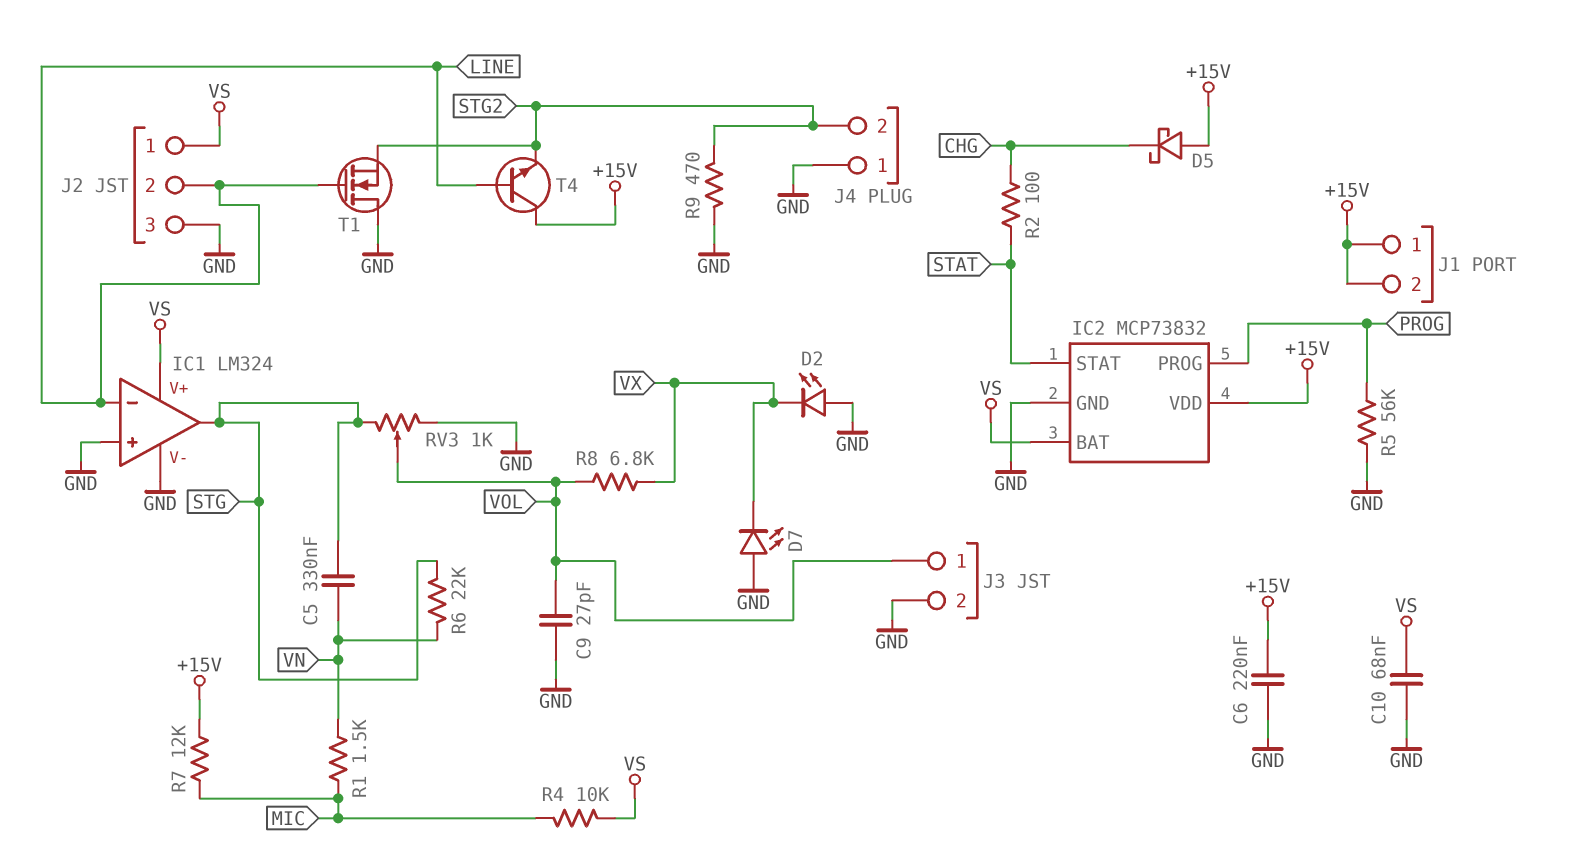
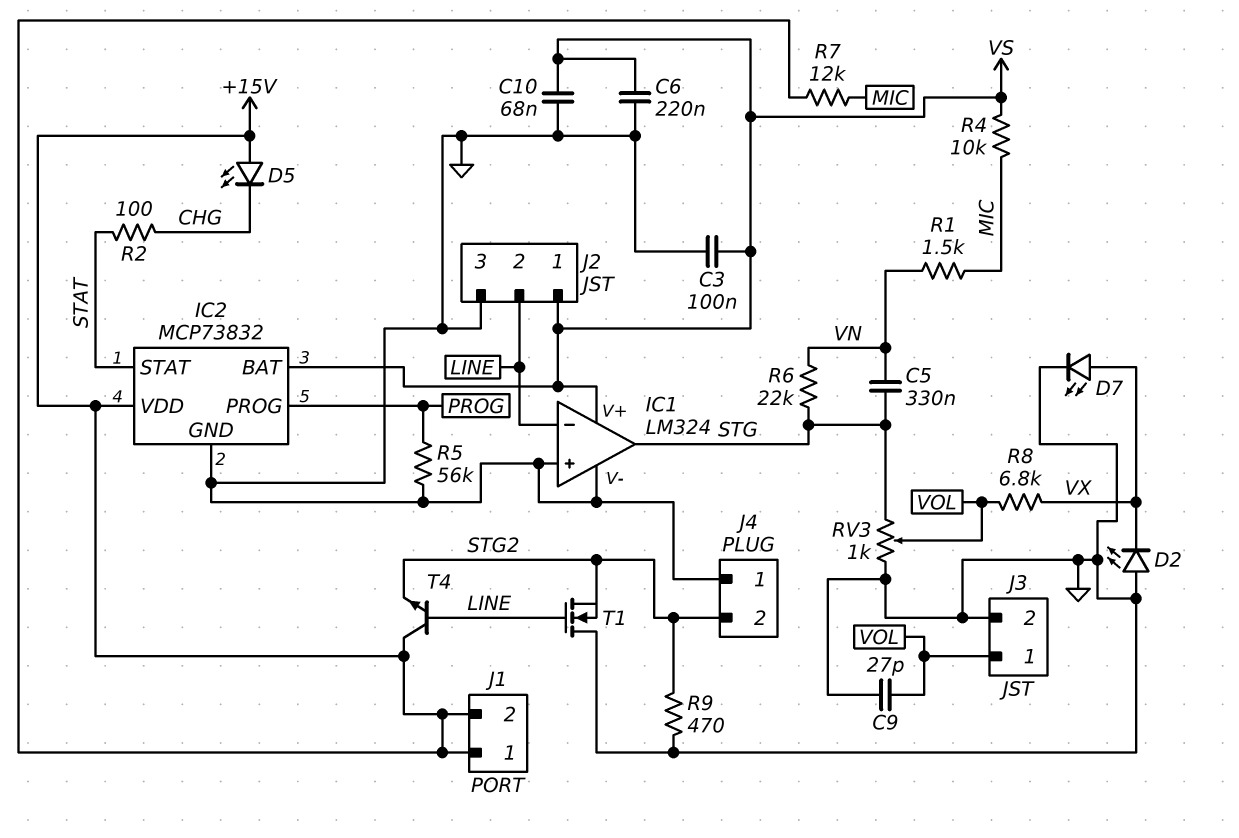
C3: none -> 100nF (GND, VS)
C6: 220nF (+15V, GND) -> 220nF (GND, VS)
D5: schottky (A +15V, K CHG) -> LED (A +15V, K CHG)
D7: LED (A GND, K VX) -> LED (A VX, K GND)

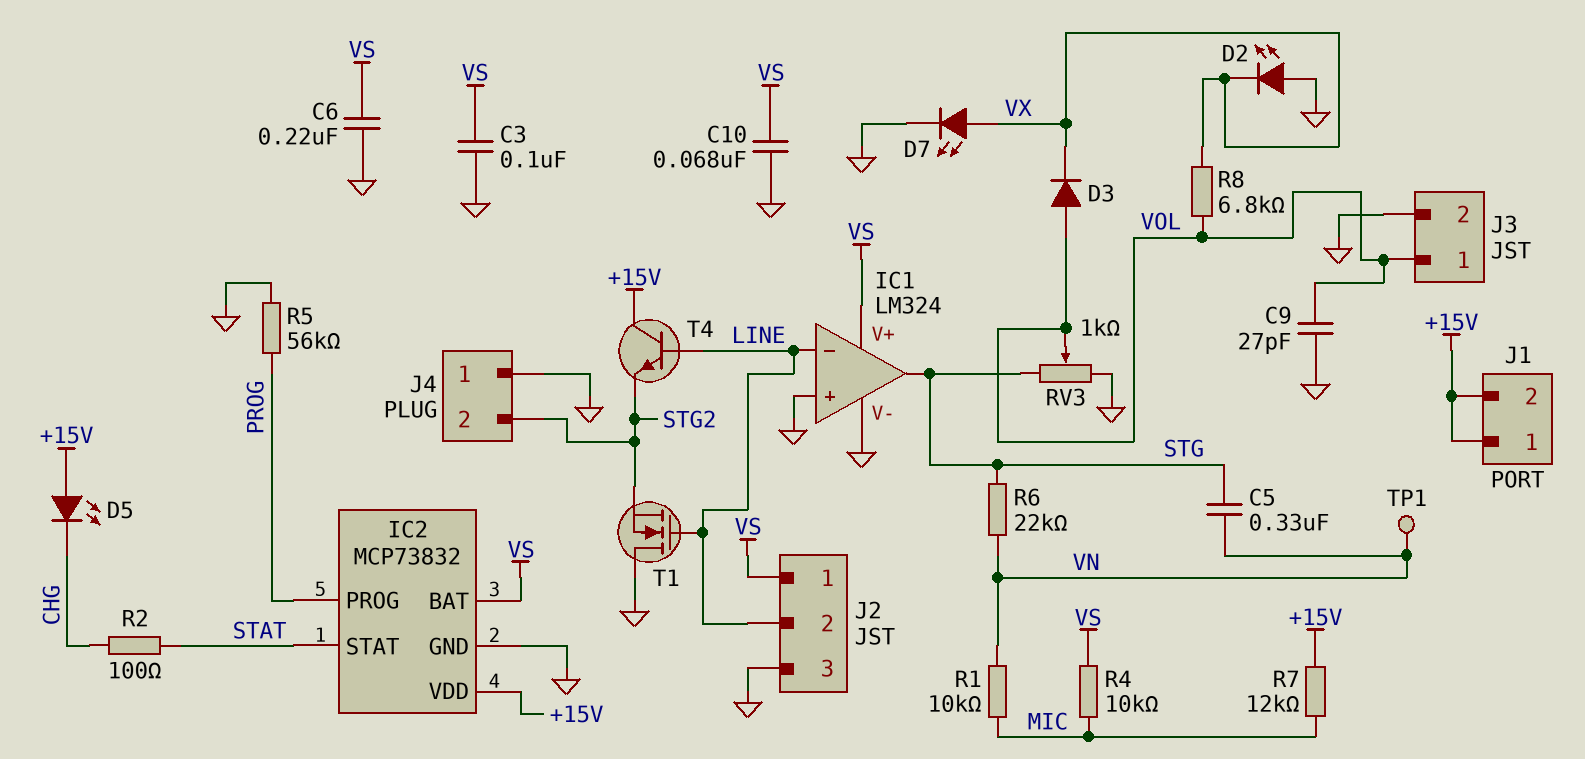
D3: none -> diode (A VOL, K VX)
R1: 1.5k (MIC, VN) -> 10k (MIC, VN)
R9: 470 (GND, STG2) -> none
TP1: none -> test point (VN)

